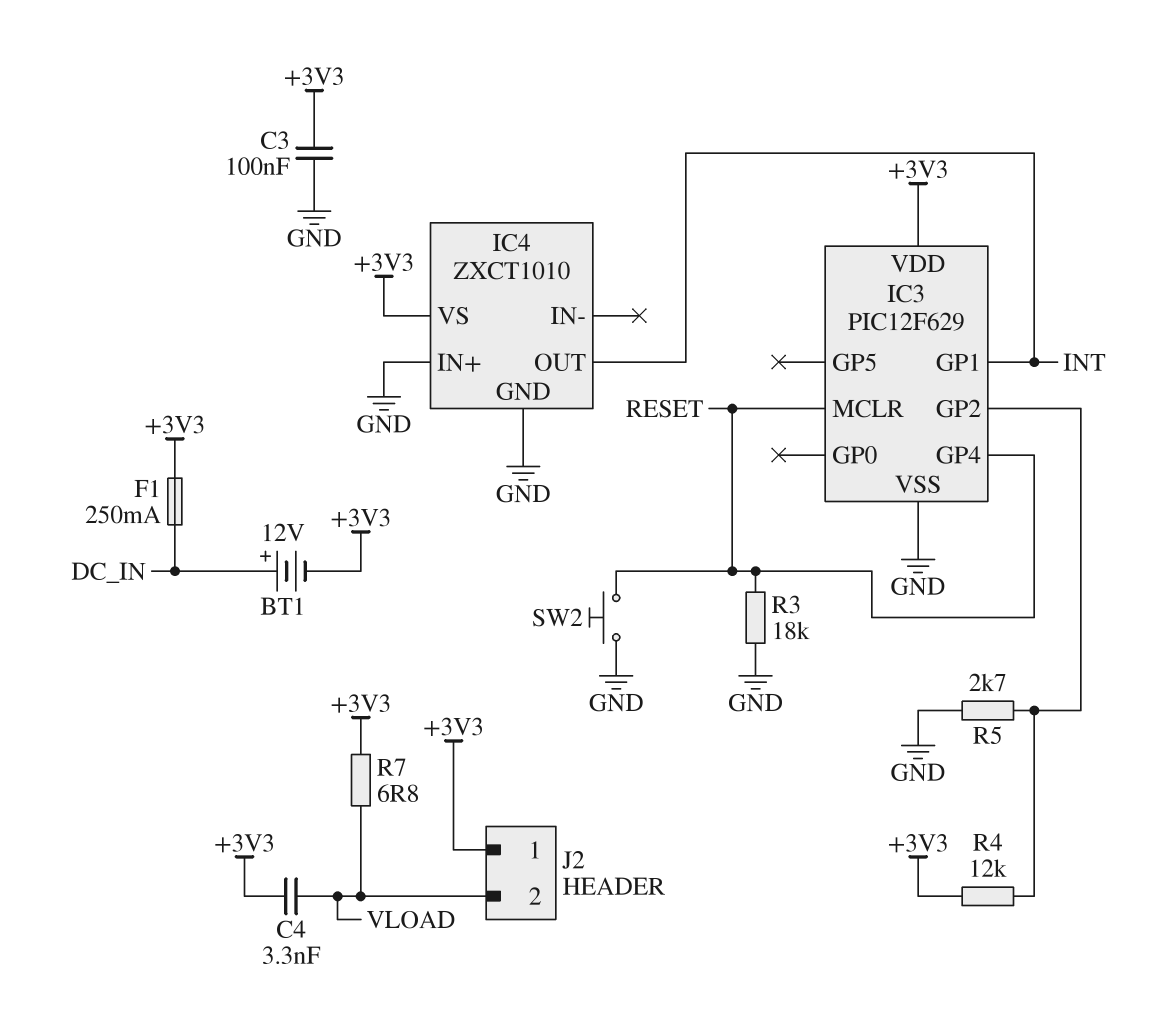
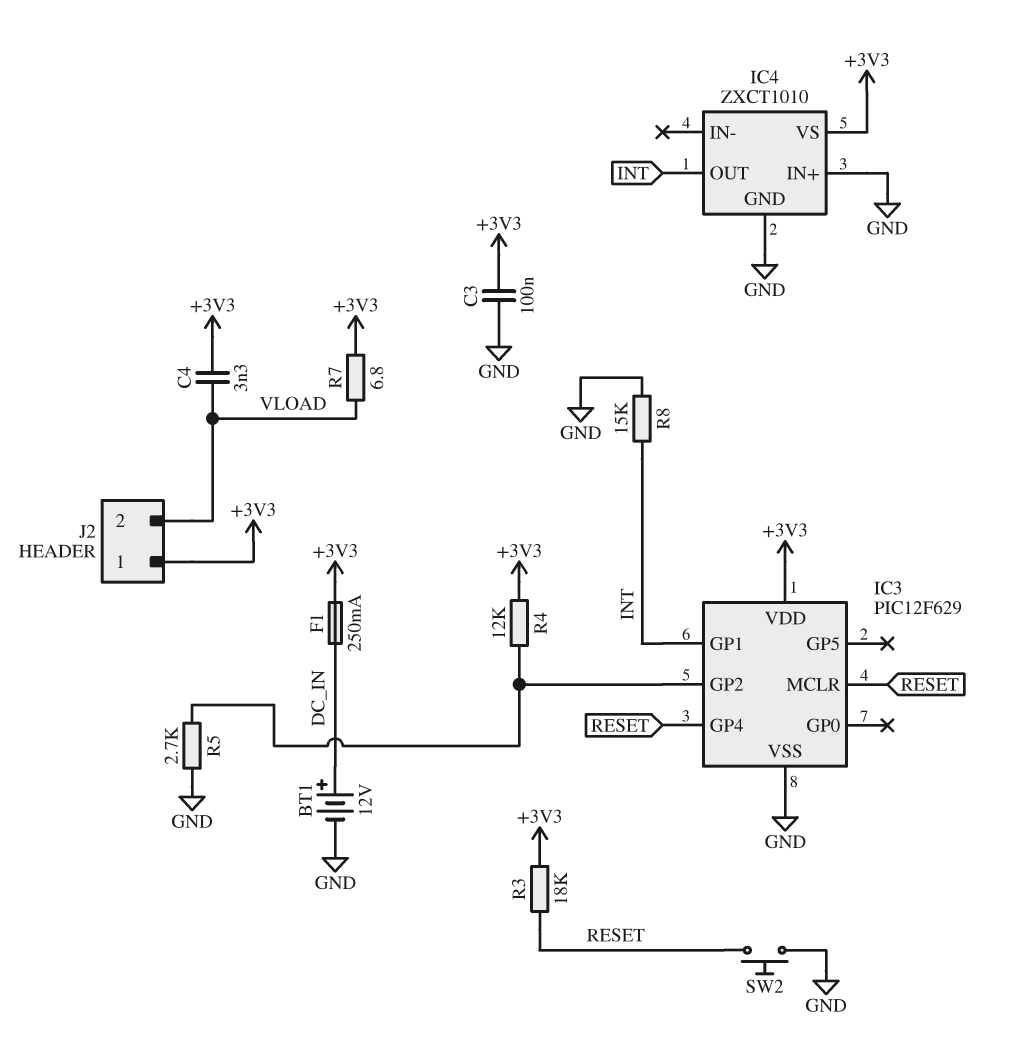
BT1: 12V (plus DC_IN, minus +3V3) -> 12V (plus DC_IN, minus GND)
R3: 18k (GND, RESET) -> 18k (+3V3, RESET)
R8: none -> 15k (GND, INT)

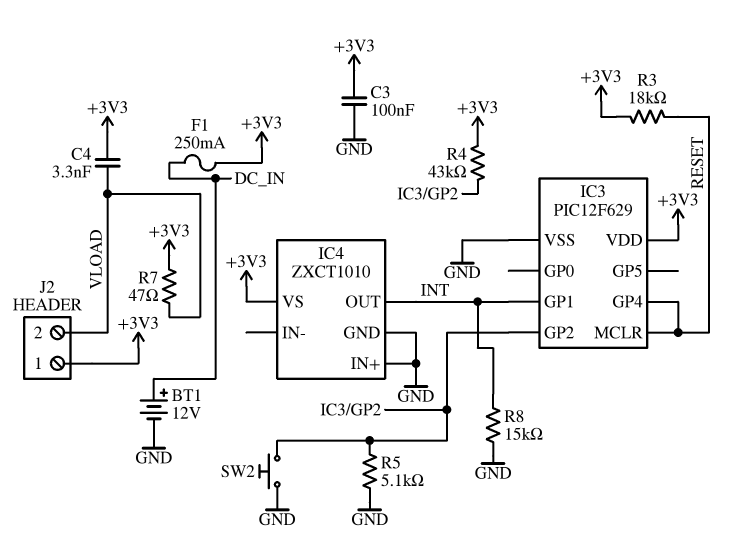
R4: 12k (+3V3, IC3/GP2) -> 43k (+3V3, IC3/GP2)
R5: 2.7k (GND, IC3/GP2) -> 5.1k (GND, IC3/GP2)
R7: 6.8 (+3V3, VLOAD) -> 47 (+3V3, VLOAD)
SW2: button (GND, RESET) -> button (GND, IC3/GP2)

